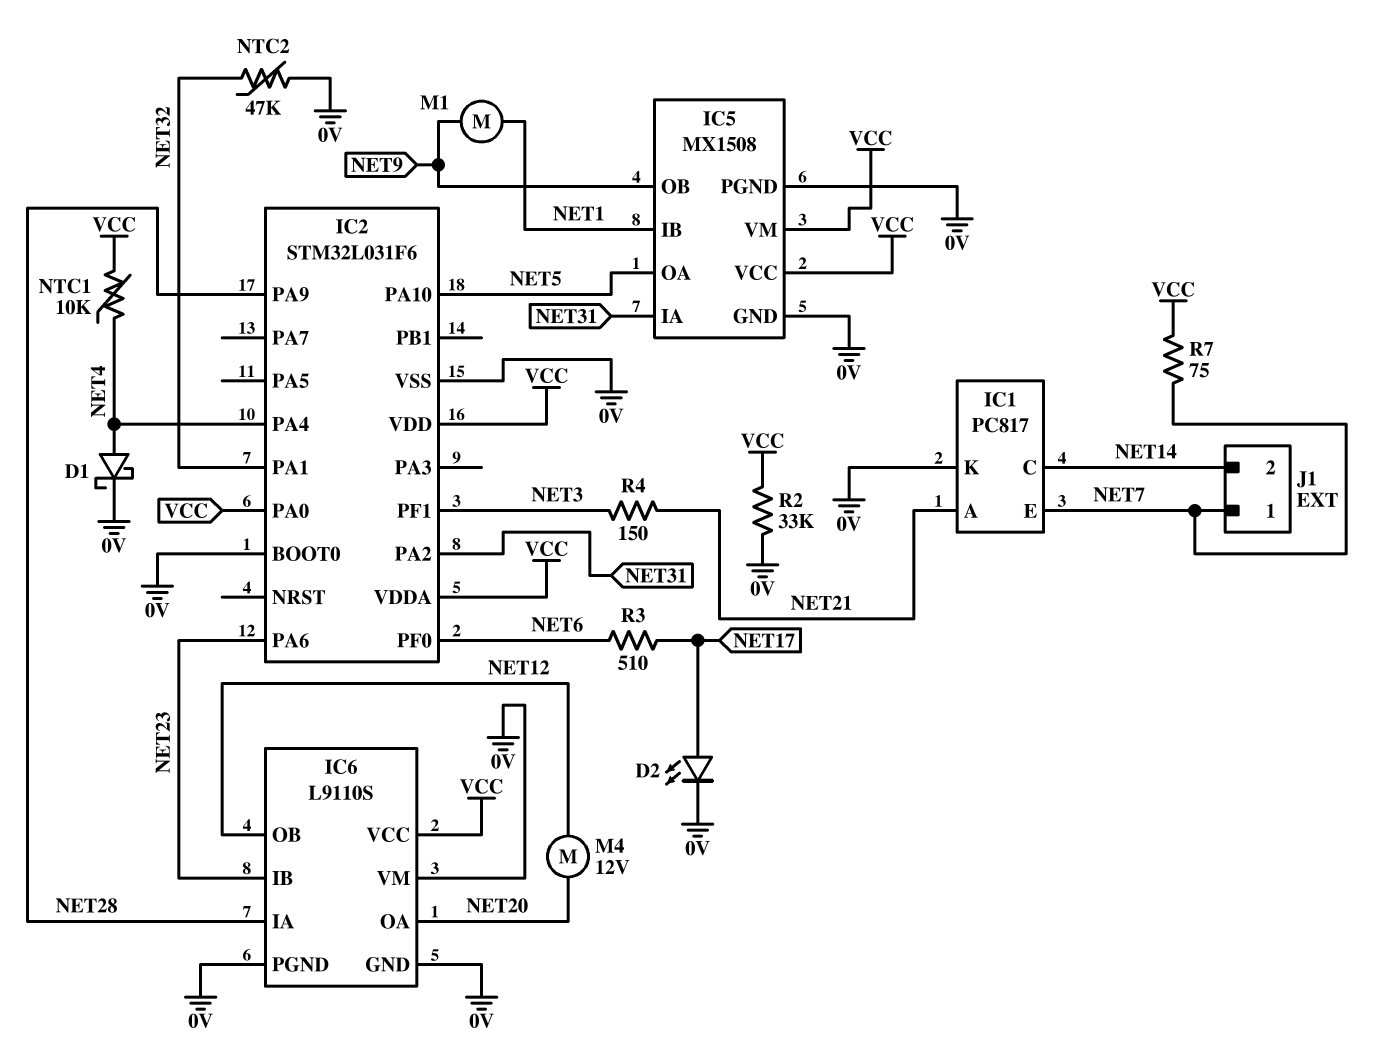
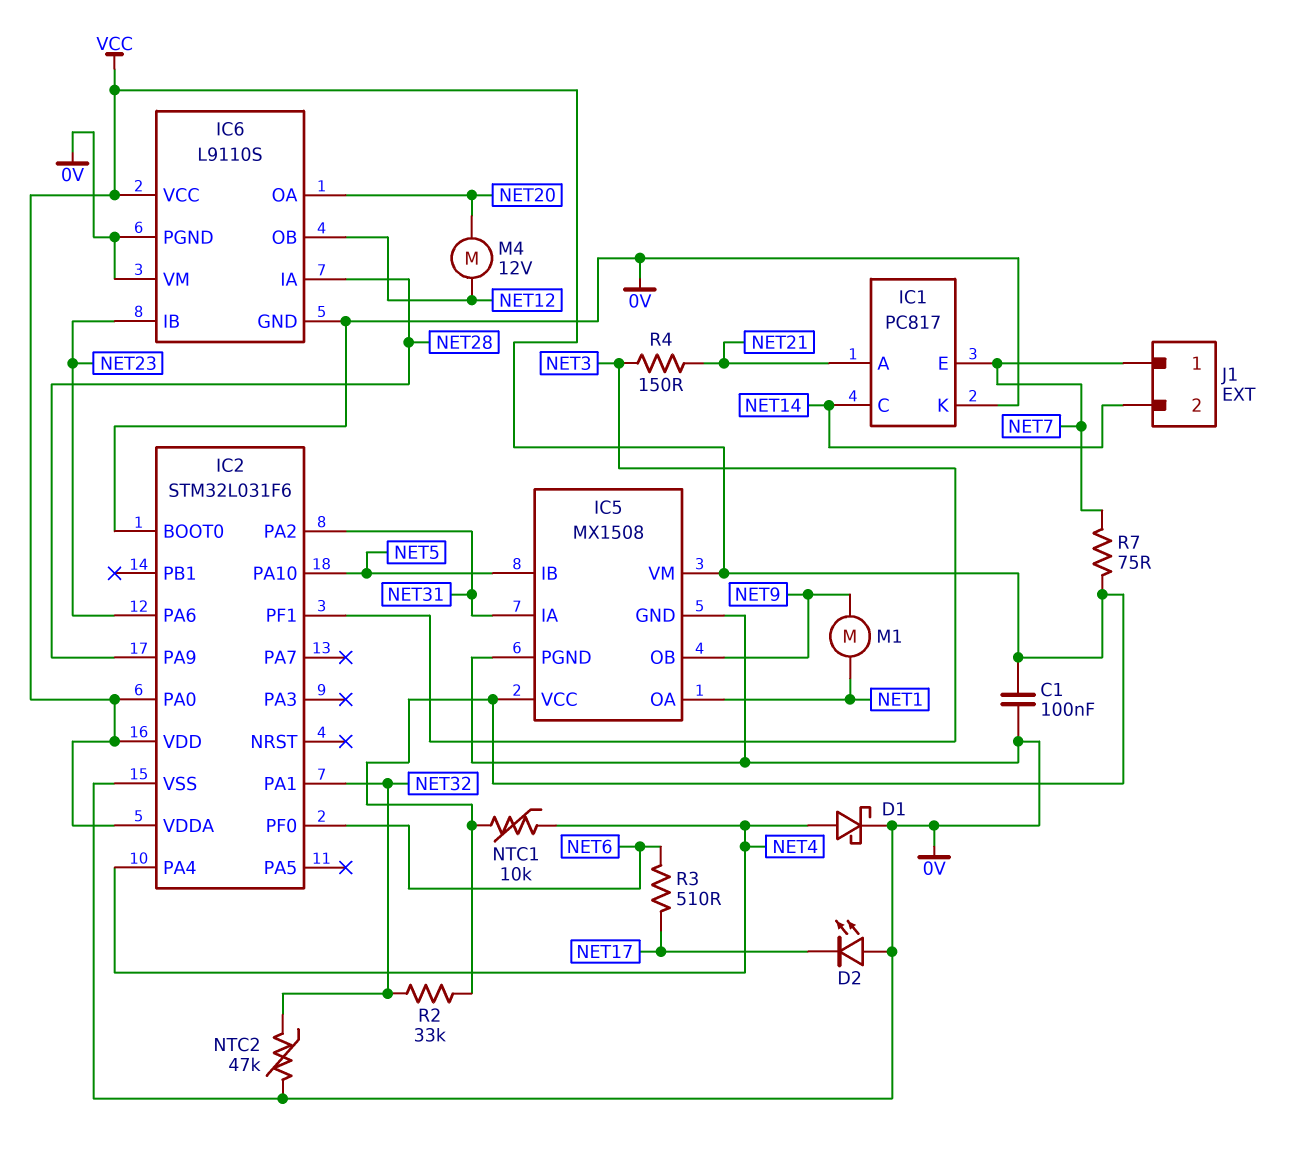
C1: none -> 100nF (0V, VCC)
D2: LED (A NET17, K 0V) -> LED (A 0V, K NET17)
IC5 pin IB: NET1 -> NET5
IC5 pin OA: NET5 -> NET1
R2: 33k (0V, VCC) -> 33k (NET32, VCC)

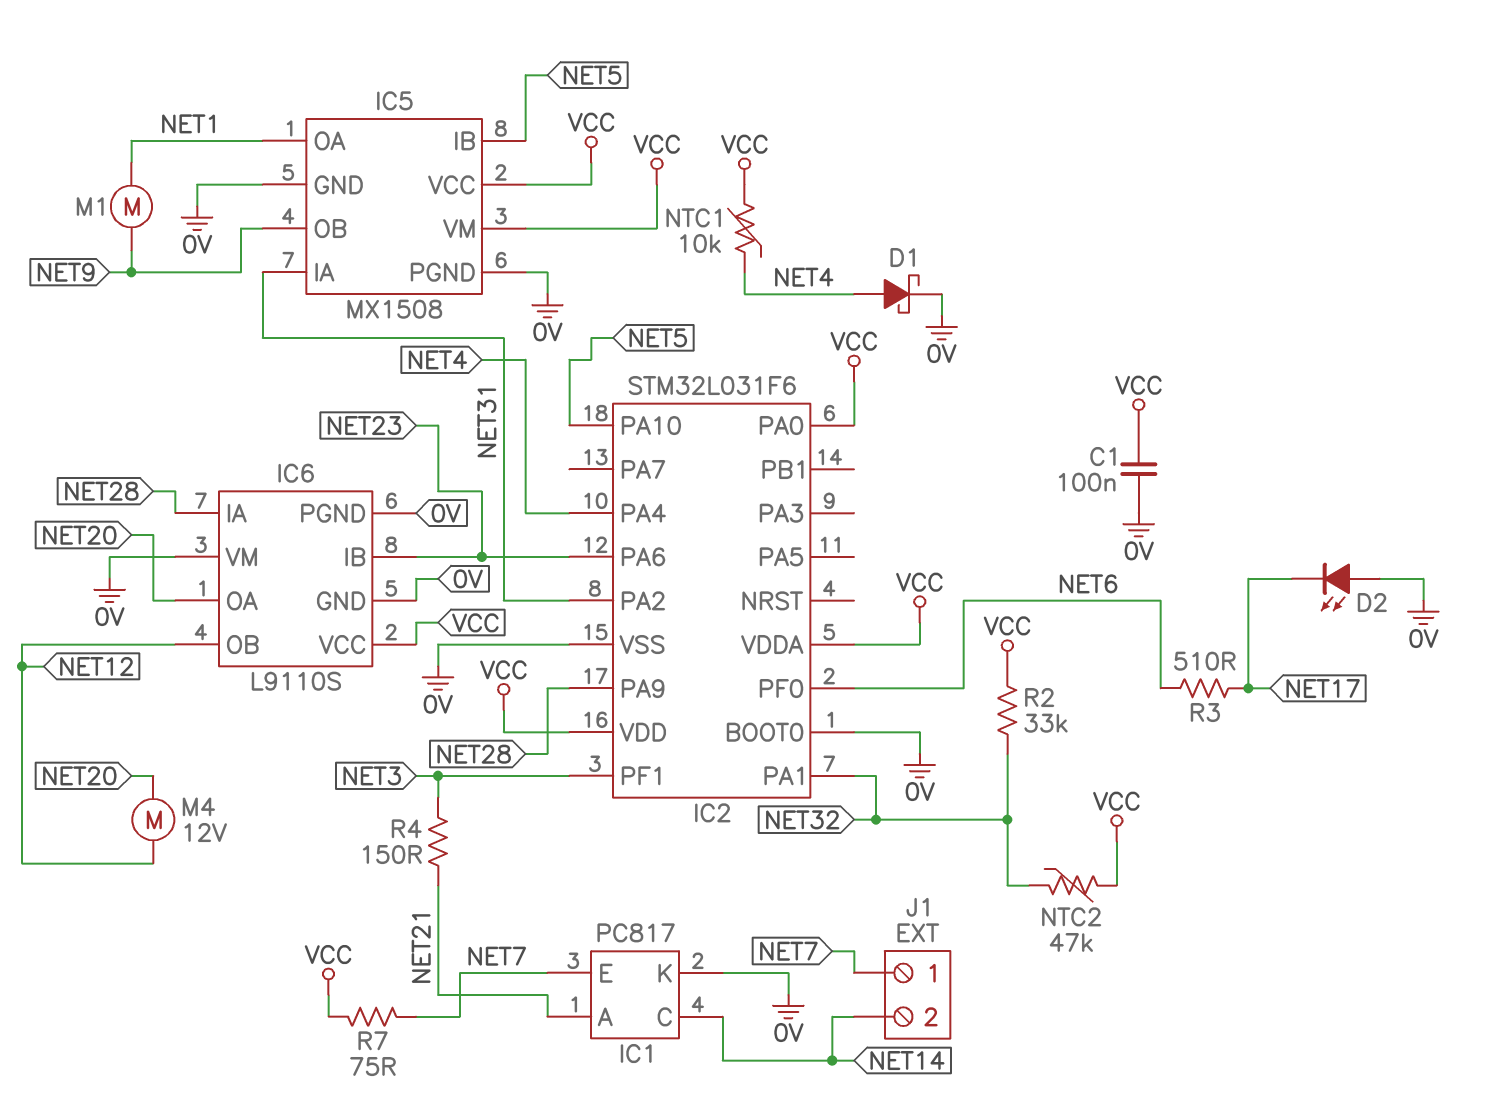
NTC2: 47k (0V, NET32) -> 47k (NET32, VCC)

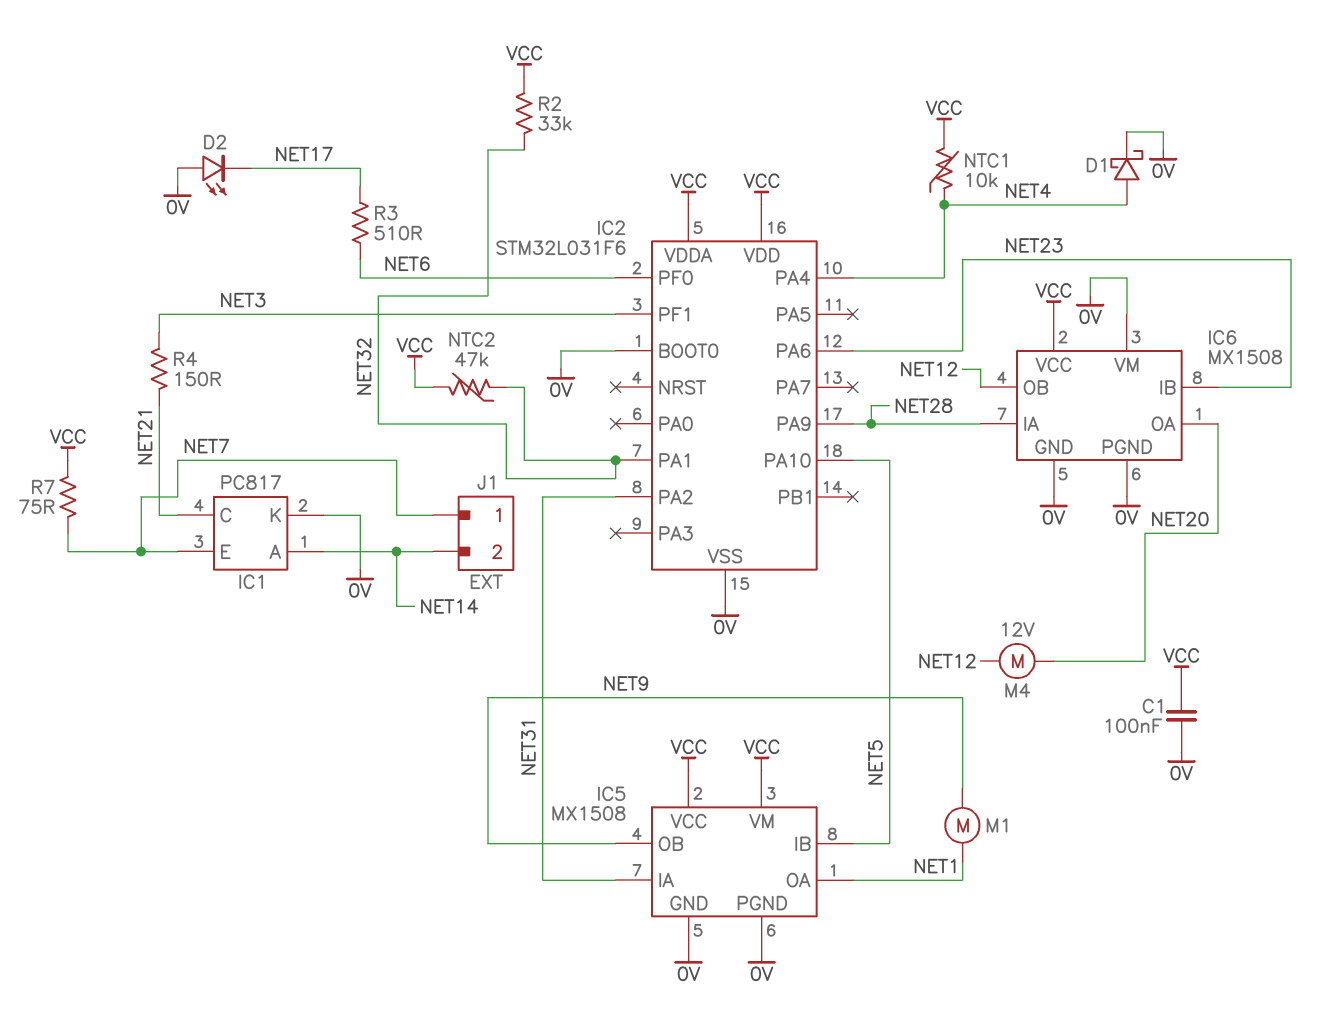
IC1 pin A: NET21 -> NET14
IC1 pin C: NET14 -> NET21
IC2 pin PA0: VCC -> none
IC6: L9110S -> MX1508

